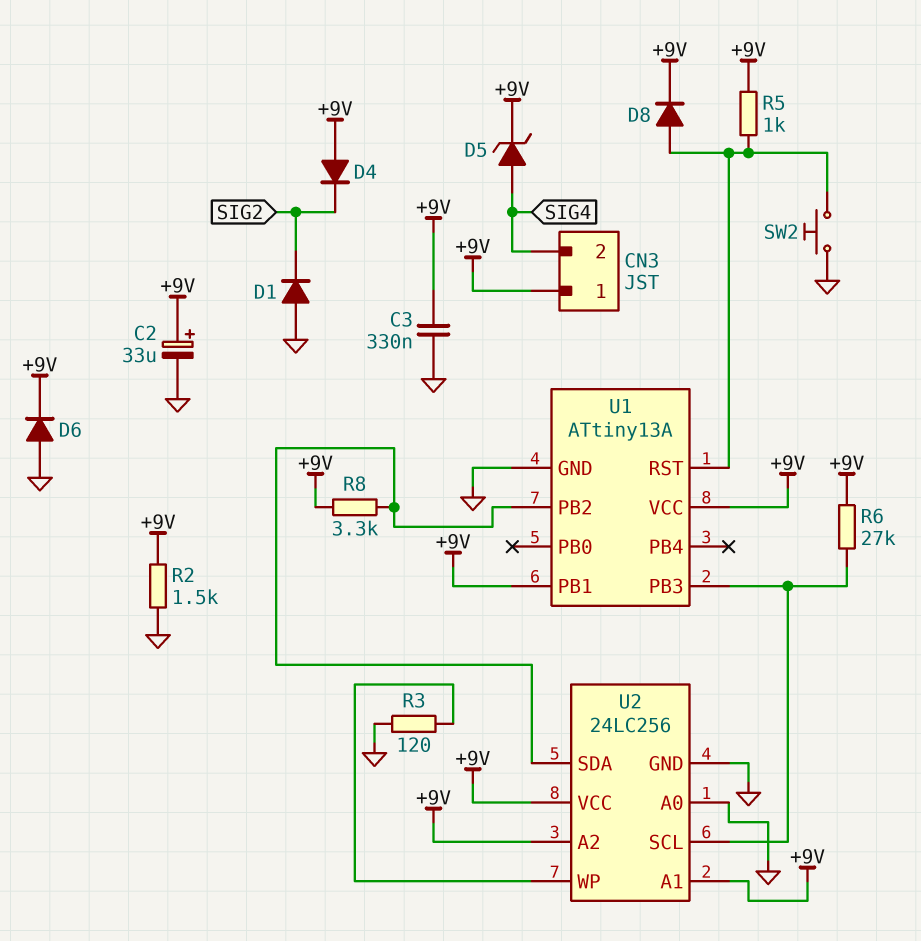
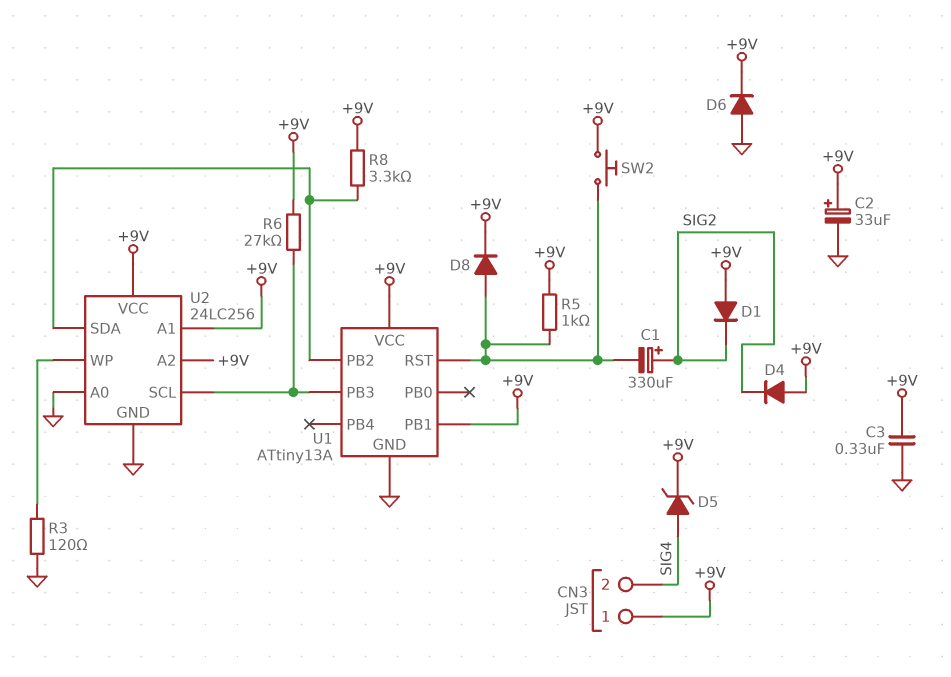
C1: none -> 330uF (plus SIG2, minus U1/RST)
D1: diode (A GND, K SIG2) -> diode (A +9V, K SIG2)
R2: 1.5k (+9V, GND) -> none
SW2: button (GND, U1/RST) -> button (+9V, U1/RST)

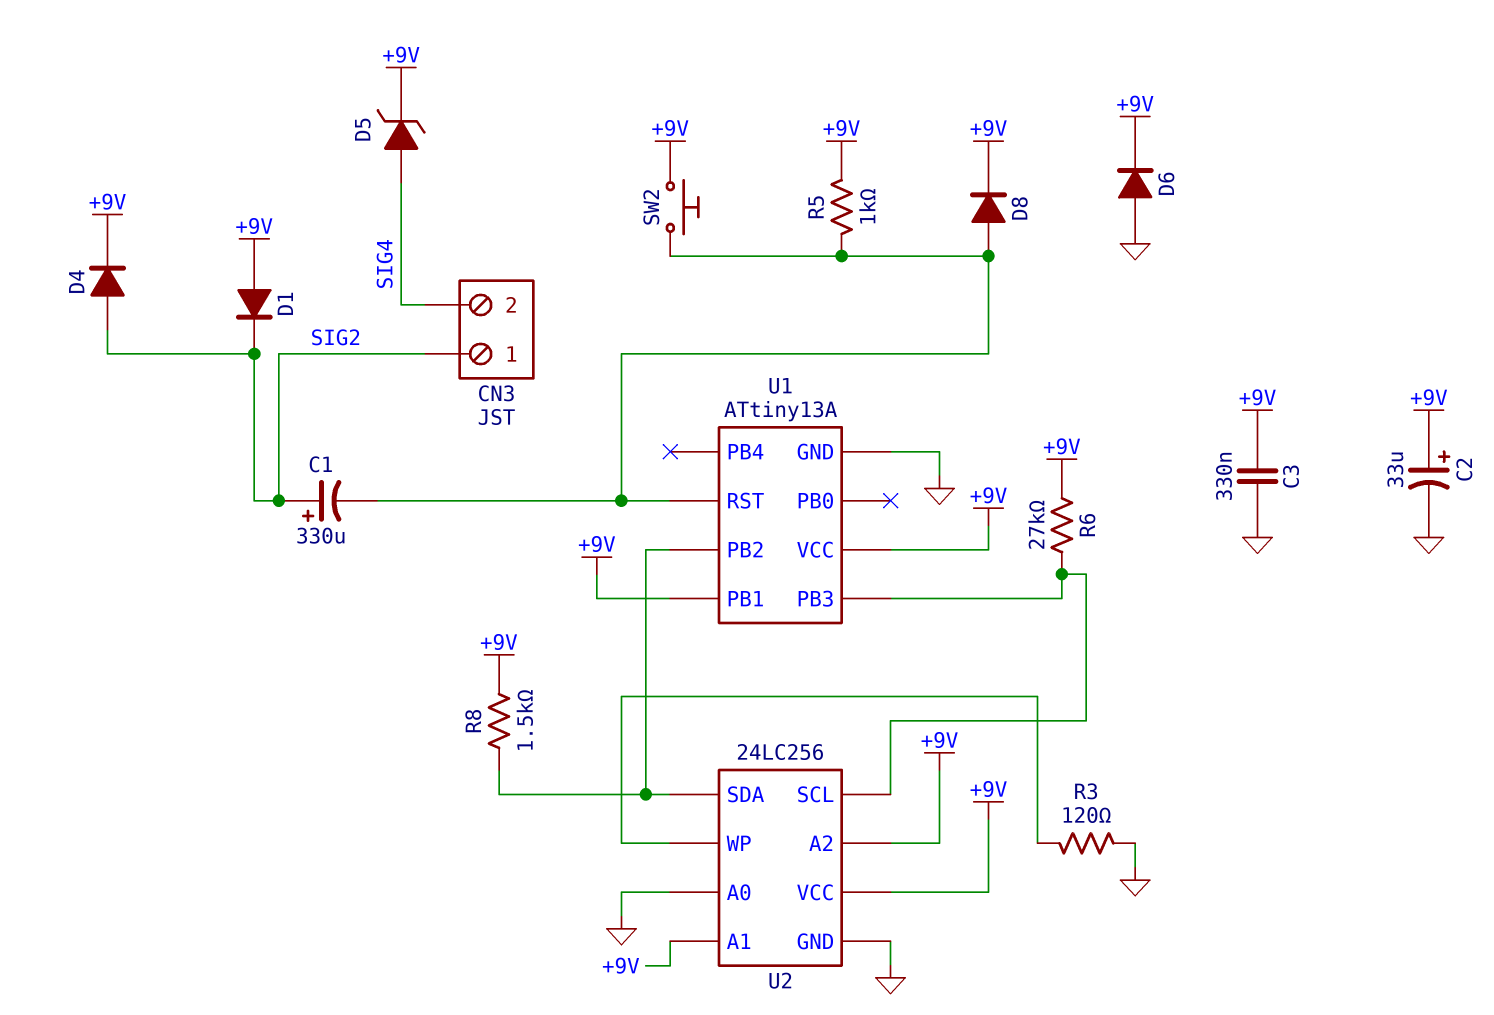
CN3 pin 1: +9V -> SIG2
D4: diode (A +9V, K SIG2) -> diode (A SIG2, K +9V)
R8: 3.3k (+9V, U1/PB2) -> 1.5k (+9V, U1/PB2)

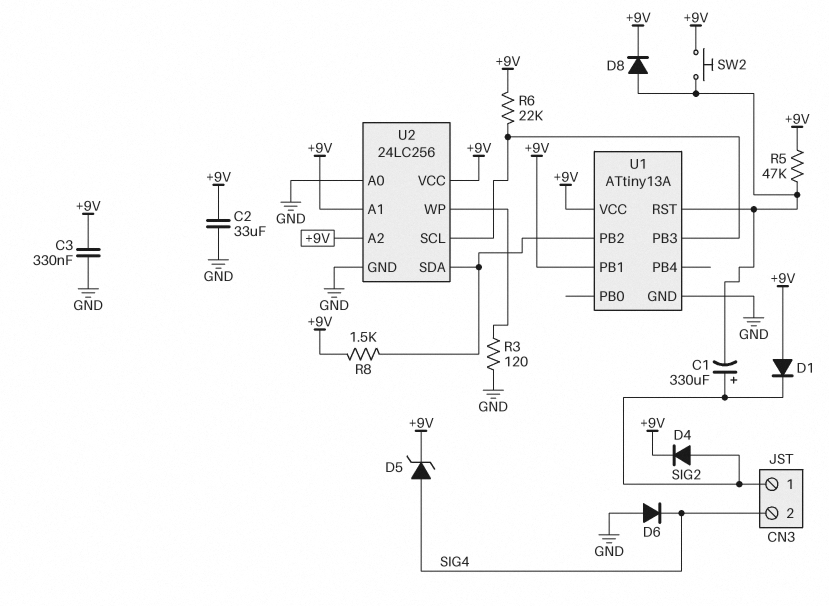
C2: 33uF (plus +9V, minus GND) -> 33uF (+9V, GND)
D6: diode (A GND, K +9V) -> diode (A GND, K SIG4)
R5: 1k (+9V, U1/RST) -> 47k (+9V, U1/RST)
R6: 27k (+9V, U1/PB3) -> 22k (+9V, U1/PB3)

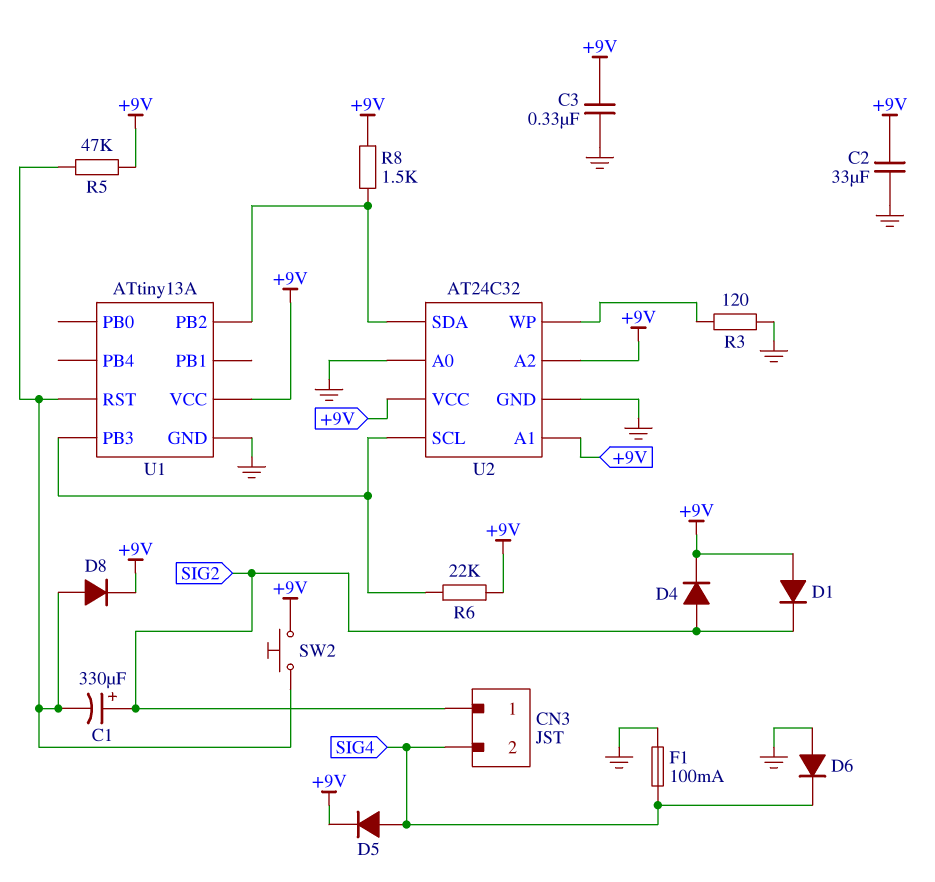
D5: zener (A SIG4, K +9V) -> diode (A SIG4, K +9V)
F1: none -> 100mA (GND, SIG4)
U1 pin PB1: +9V -> none
U2: 24LC256 -> AT24C32

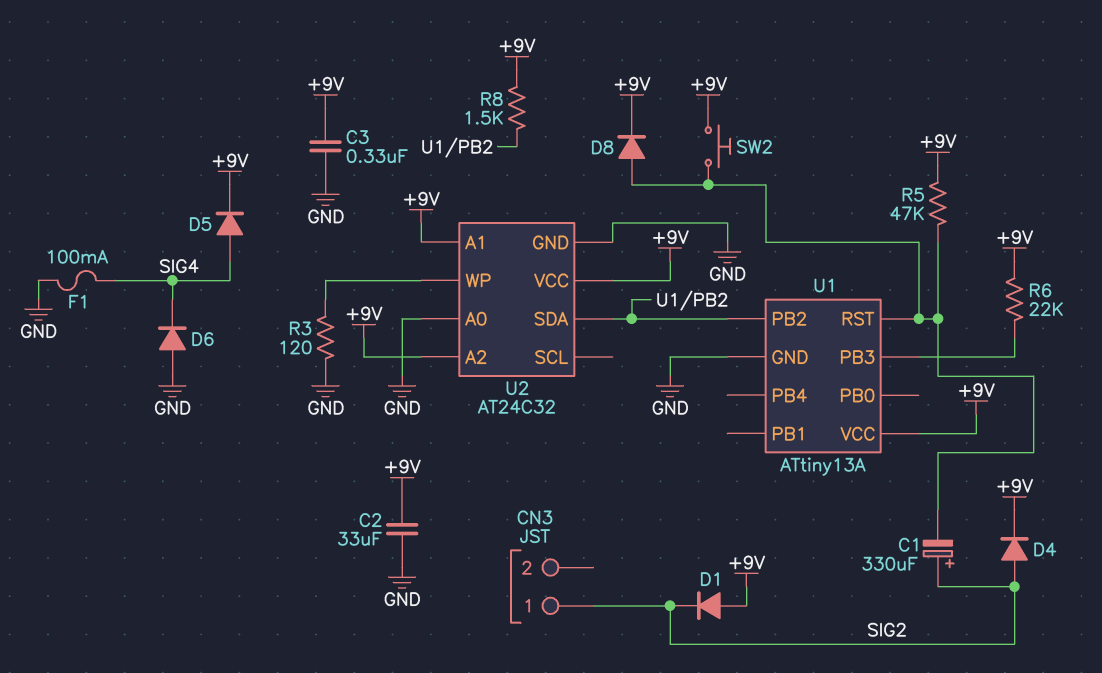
CN3 pin 2: SIG4 -> none
U2 pin SCL: U1/PB3 -> none

